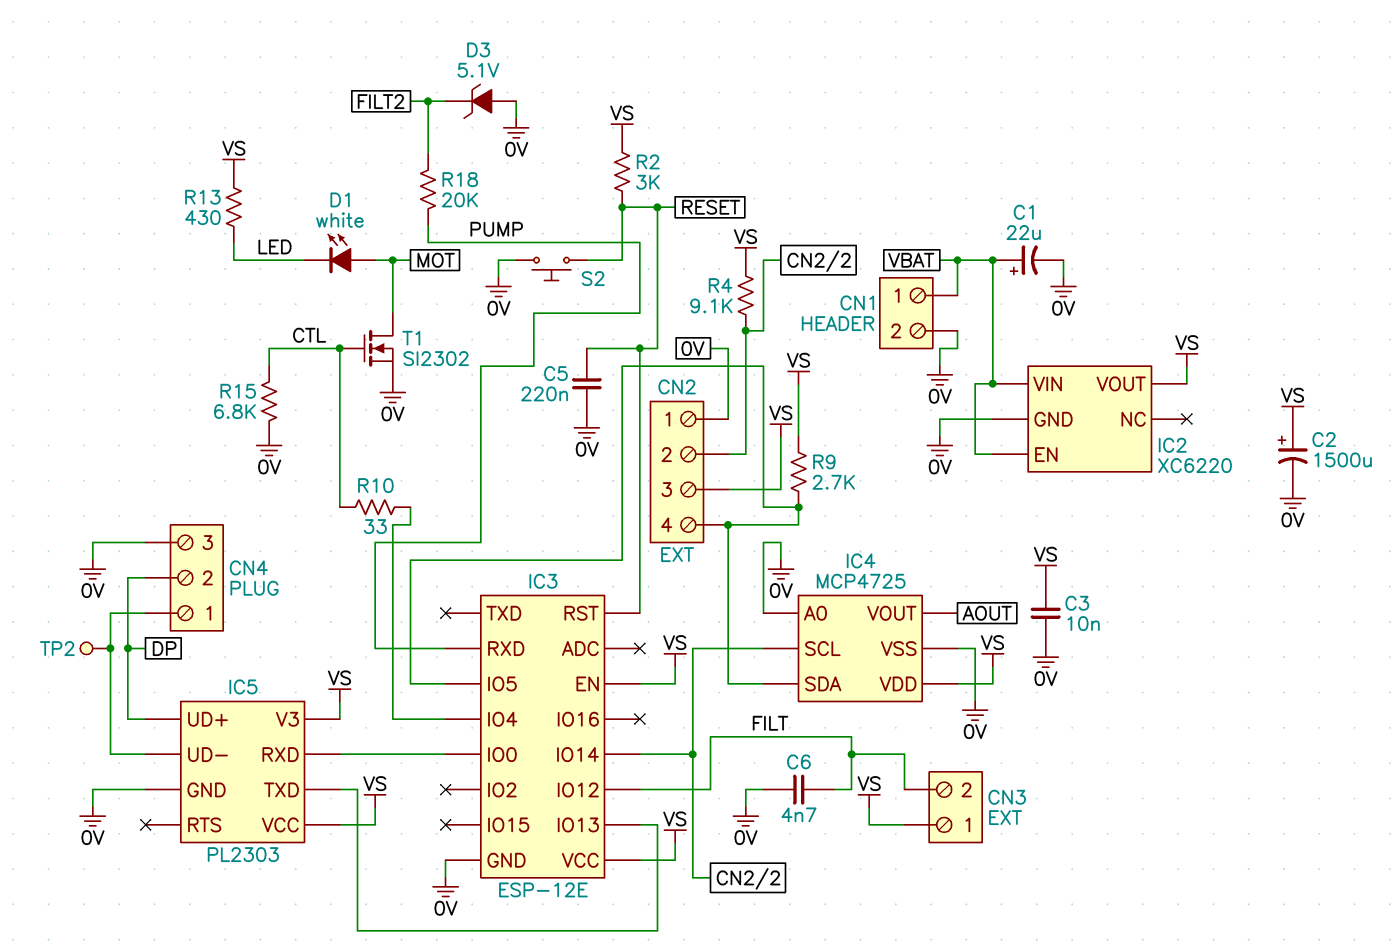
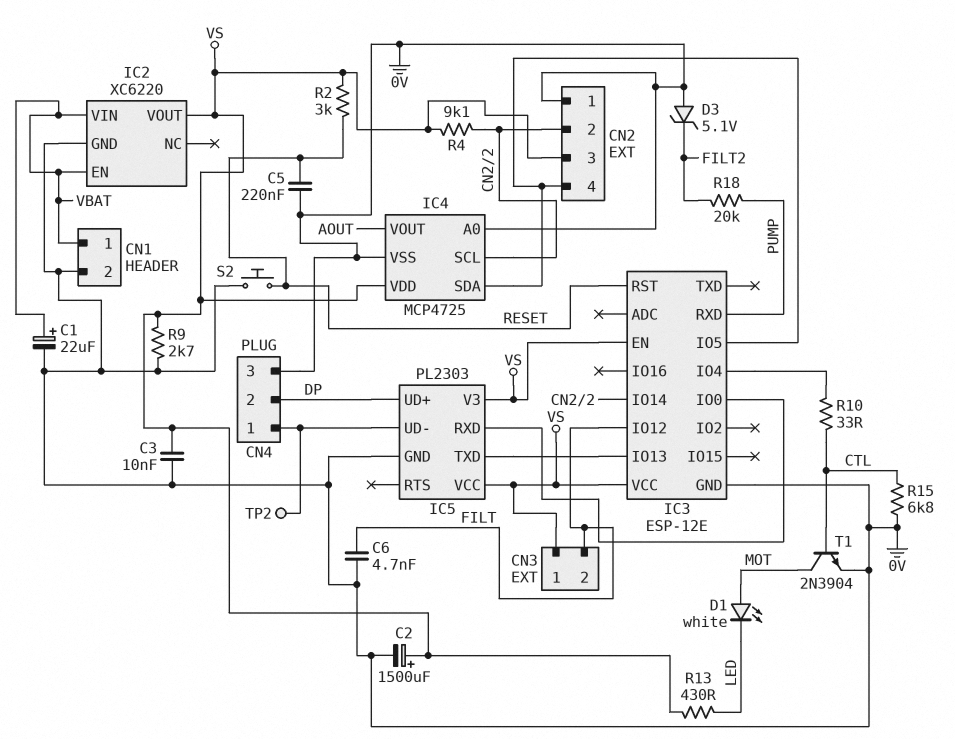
R9: 2.7k (CN2/4, VS) -> 2.7k (0V, VS)
T1: NMOS SI2302 (G CTL, D MOT, S 0V) -> NPN 2N3904 (B CTL, C MOT, E 0V)

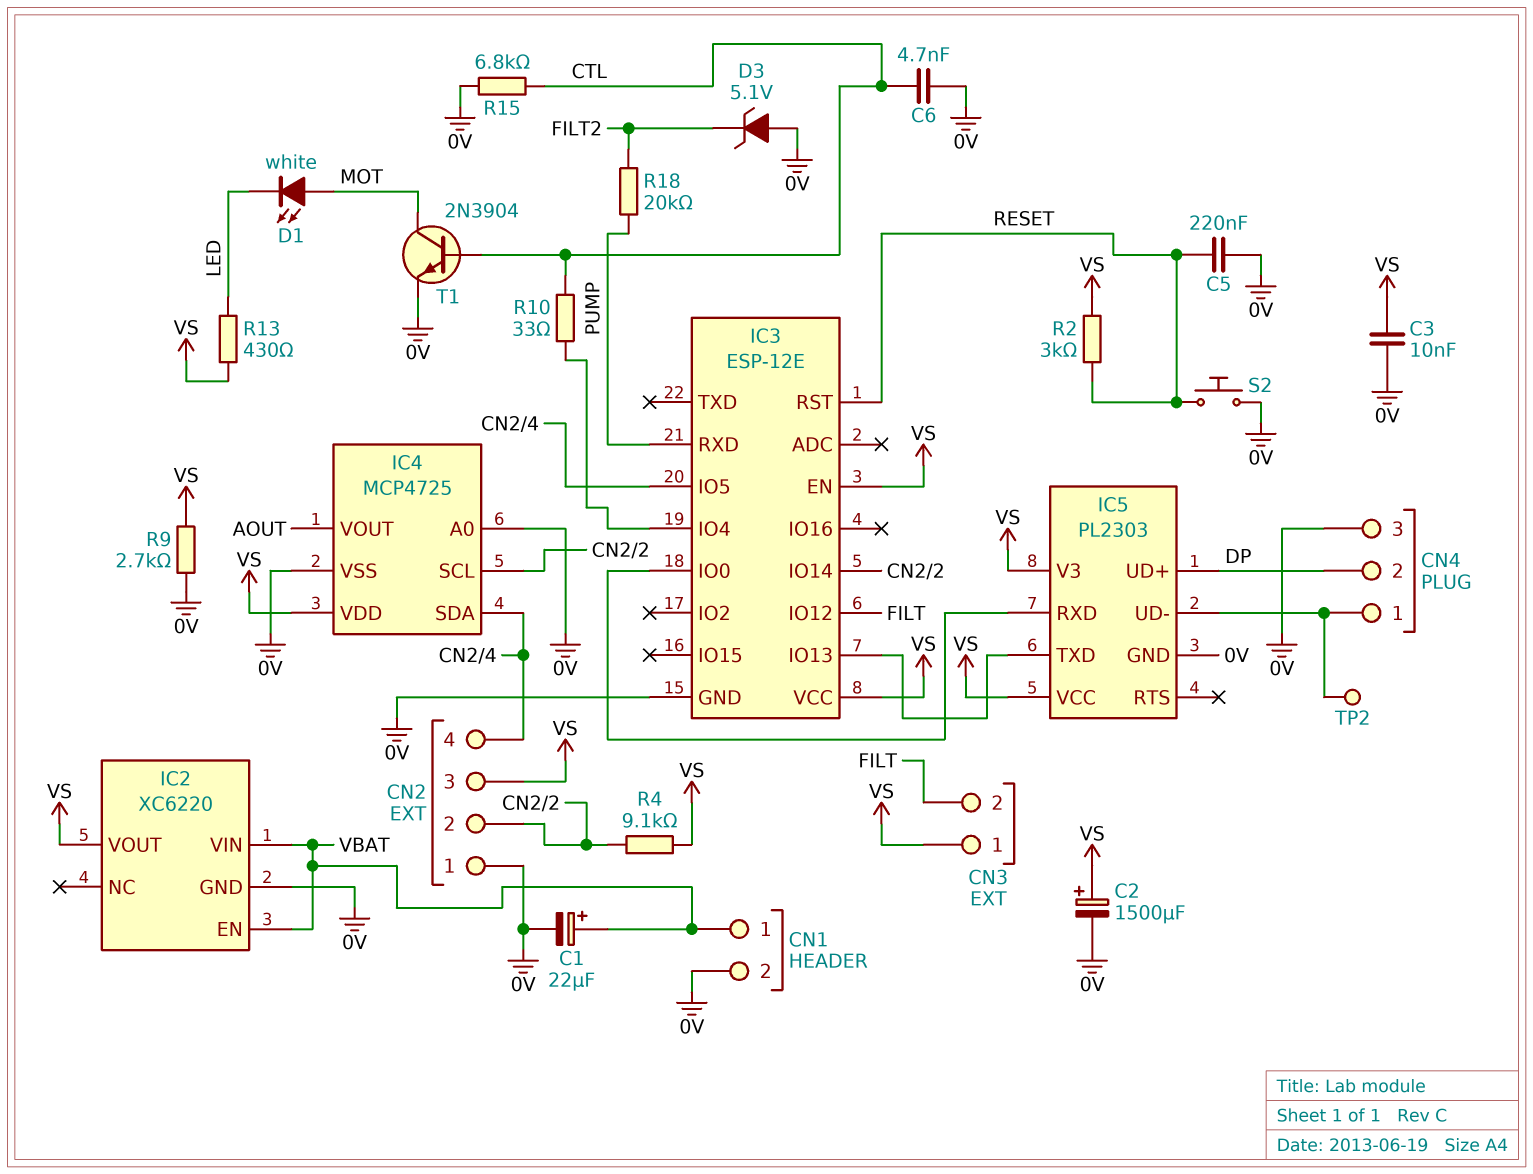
C6: 4.7nF (0V, FILT) -> 4.7nF (0V, CTL)

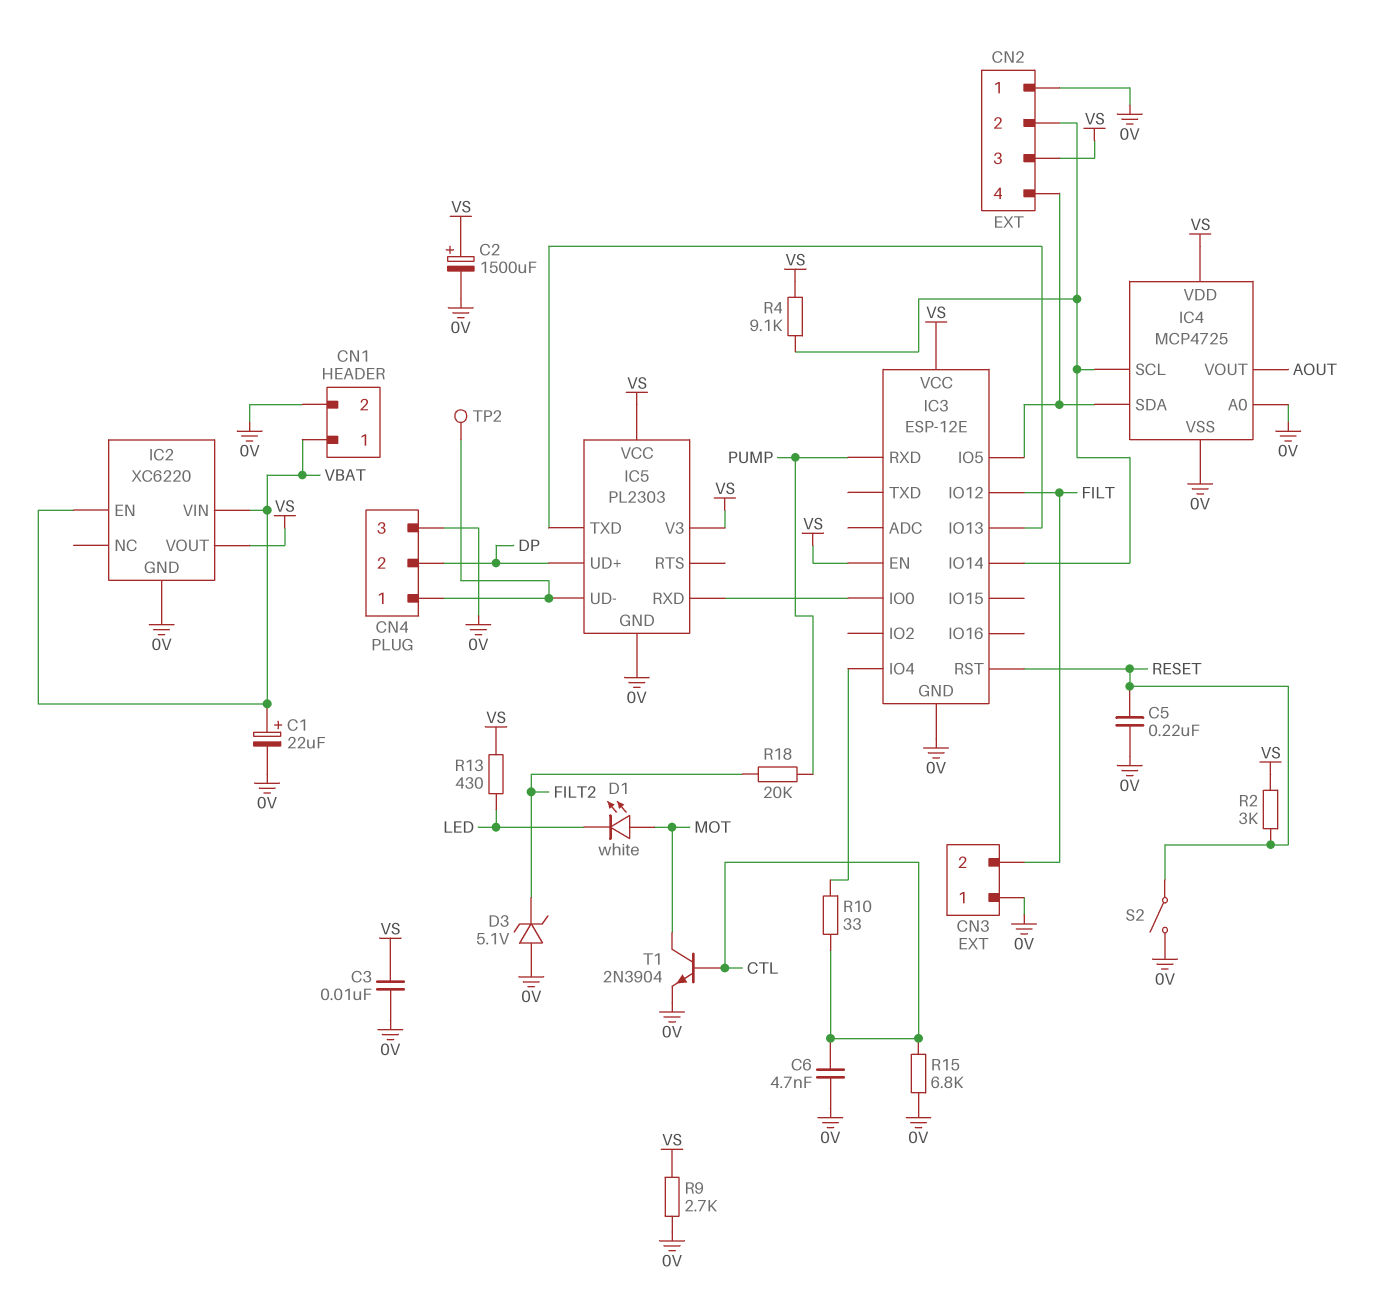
CN3 pin 1: VS -> 0V
S2: button (0V, RESET) -> switch (0V, RESET)

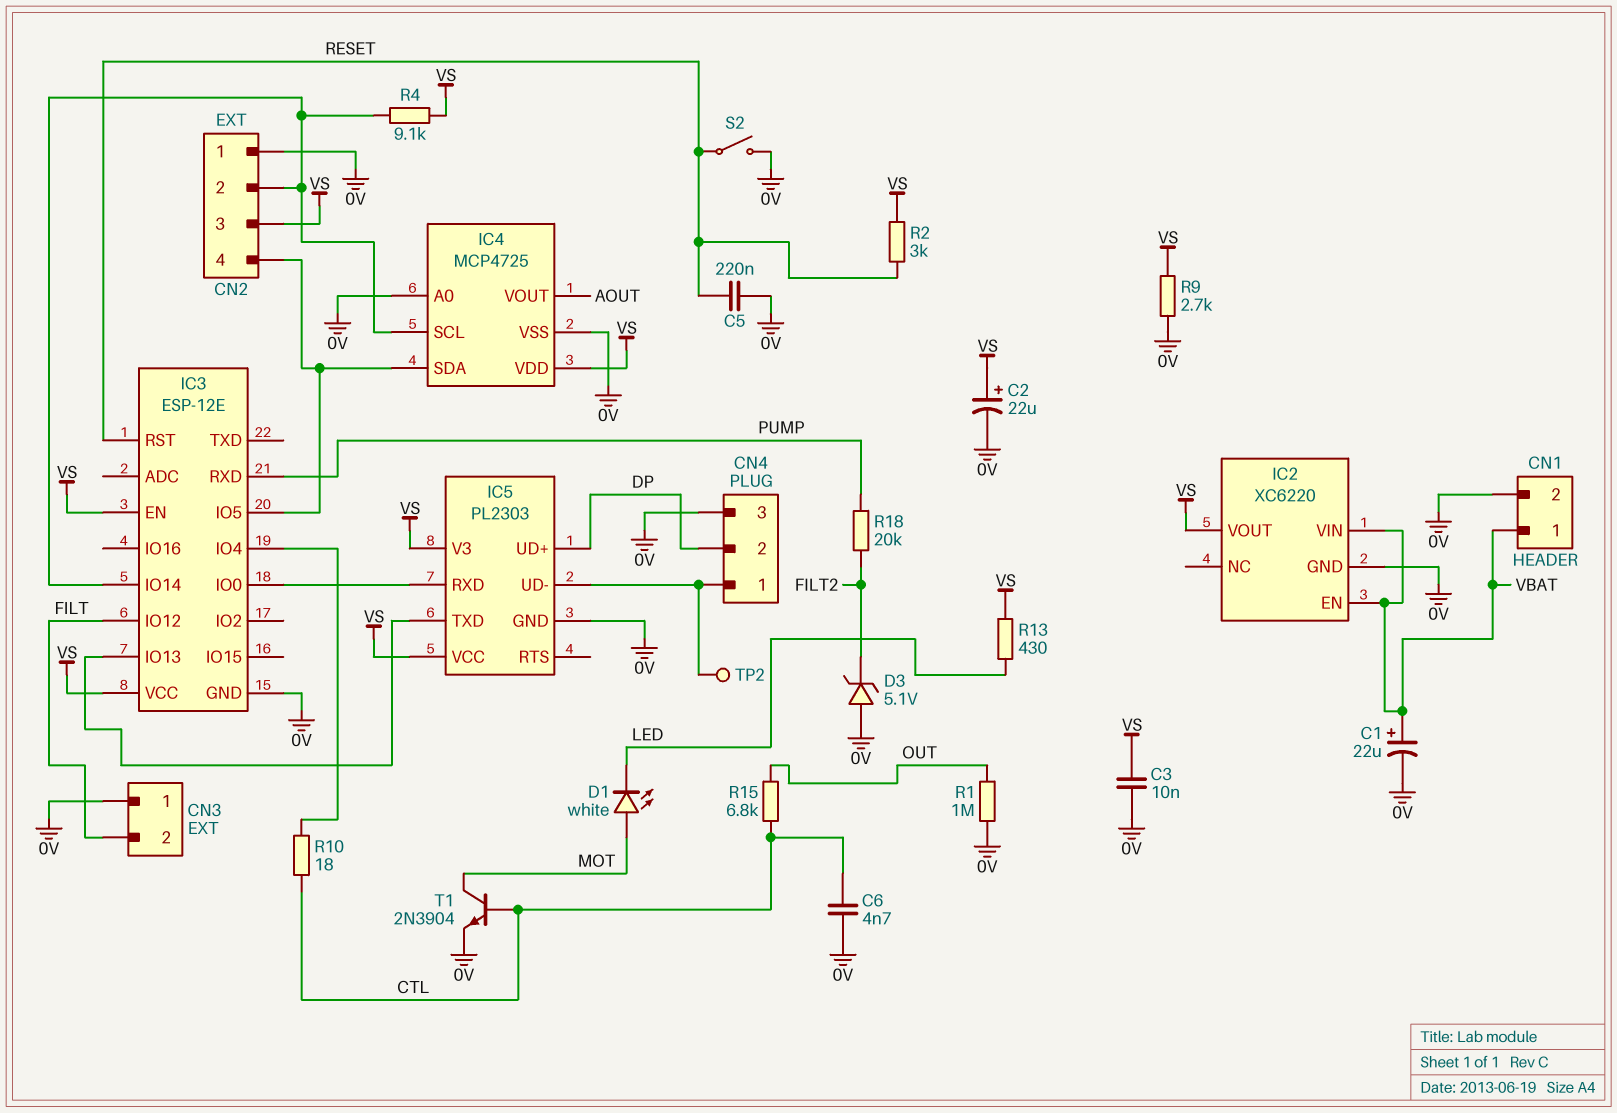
C2: 1500uF (plus VS, minus 0V) -> 22uF (plus VS, minus 0V)
R1: none -> 1M (0V, OUT)
R10: 33 (CTL, IC3/IO4) -> 18 (CTL, IC3/IO4)
R15: 6.8k (0V, CTL) -> 6.8k (CTL, OUT)

